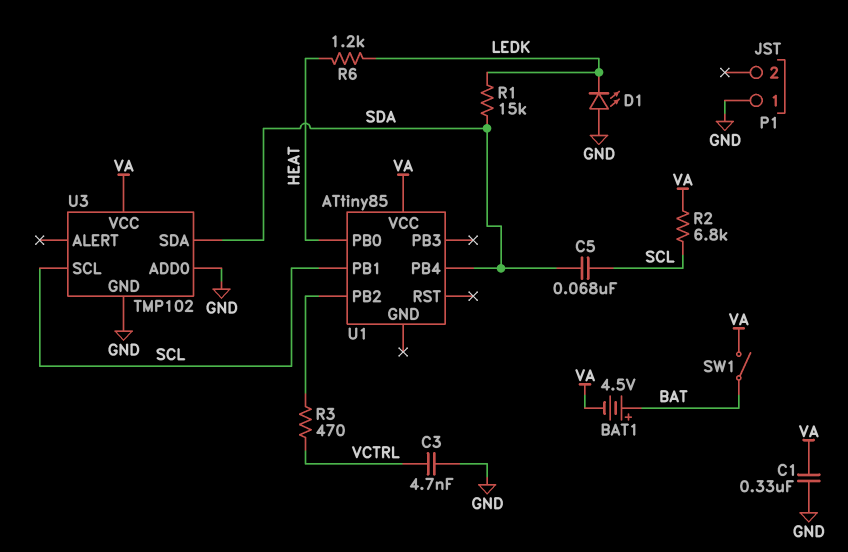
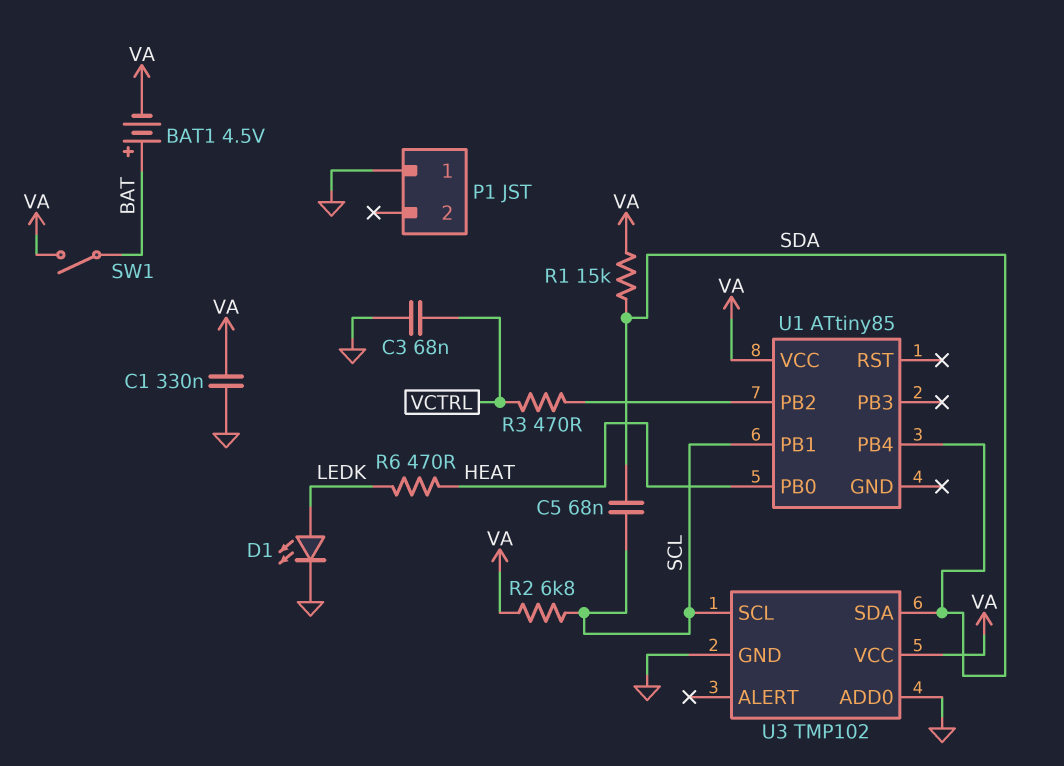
C3: 4.7nF (GND, VCTRL) -> 68nF (GND, VCTRL)
D1: LED (A GND, K LEDK) -> LED (A LEDK, K GND)
R1: 15k (LEDK, SDA) -> 15k (SDA, VA)
R6: 1.2k (HEAT, LEDK) -> 470 (HEAT, LEDK)

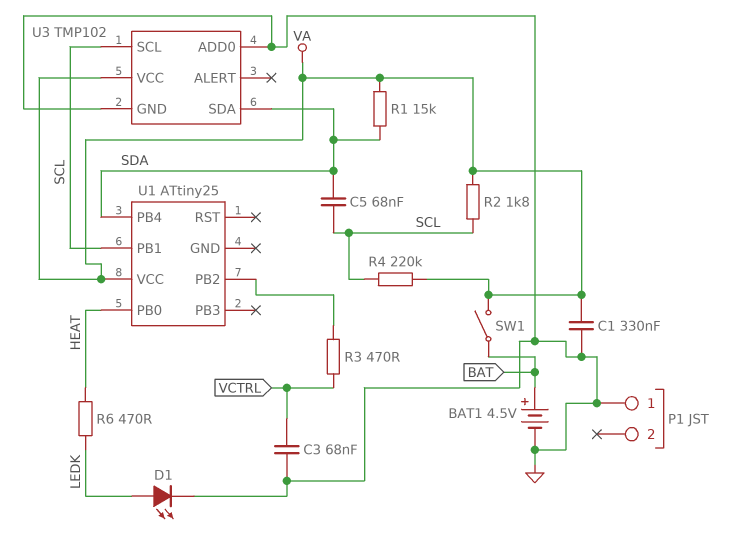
BAT1: 4.5V (plus BAT, minus VA) -> 4.5V (plus BAT, minus GND)
R2: 6.8k (SCL, VA) -> 1.8k (SCL, VA)
R4: none -> 220k (SCL, VA)
U1: ATtiny85 -> ATtiny25

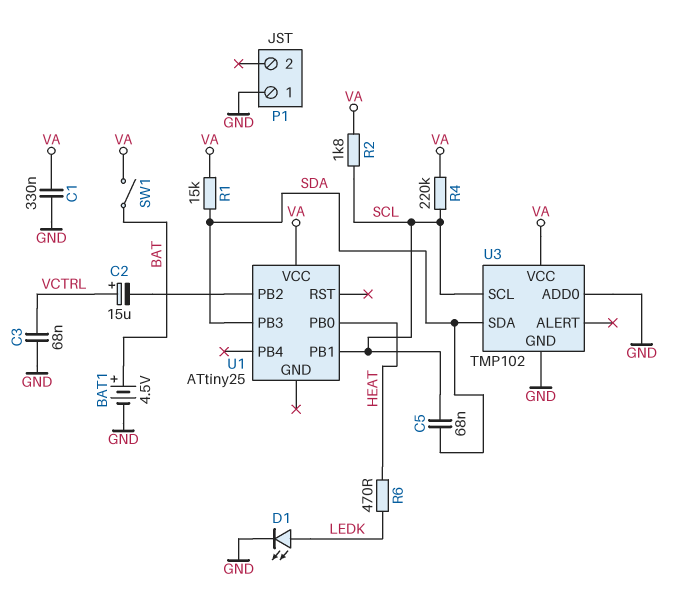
C2: none -> 15uF (plus VCTRL, minus U1/PB2)
R3: 470 (U1/PB2, VCTRL) -> none
U1 pin PB3: none -> SDA
U1 pin PB4: SDA -> none

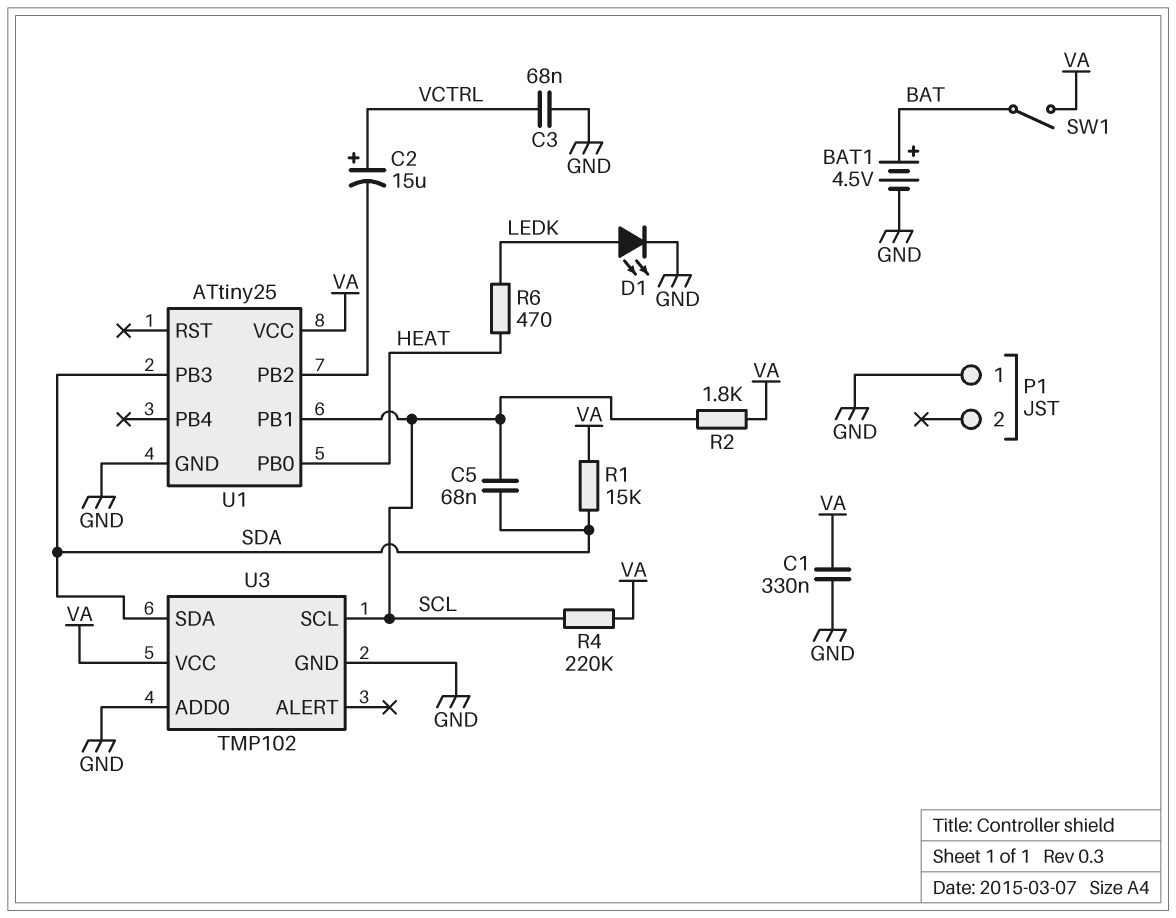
U1 pin GND: none -> GND

